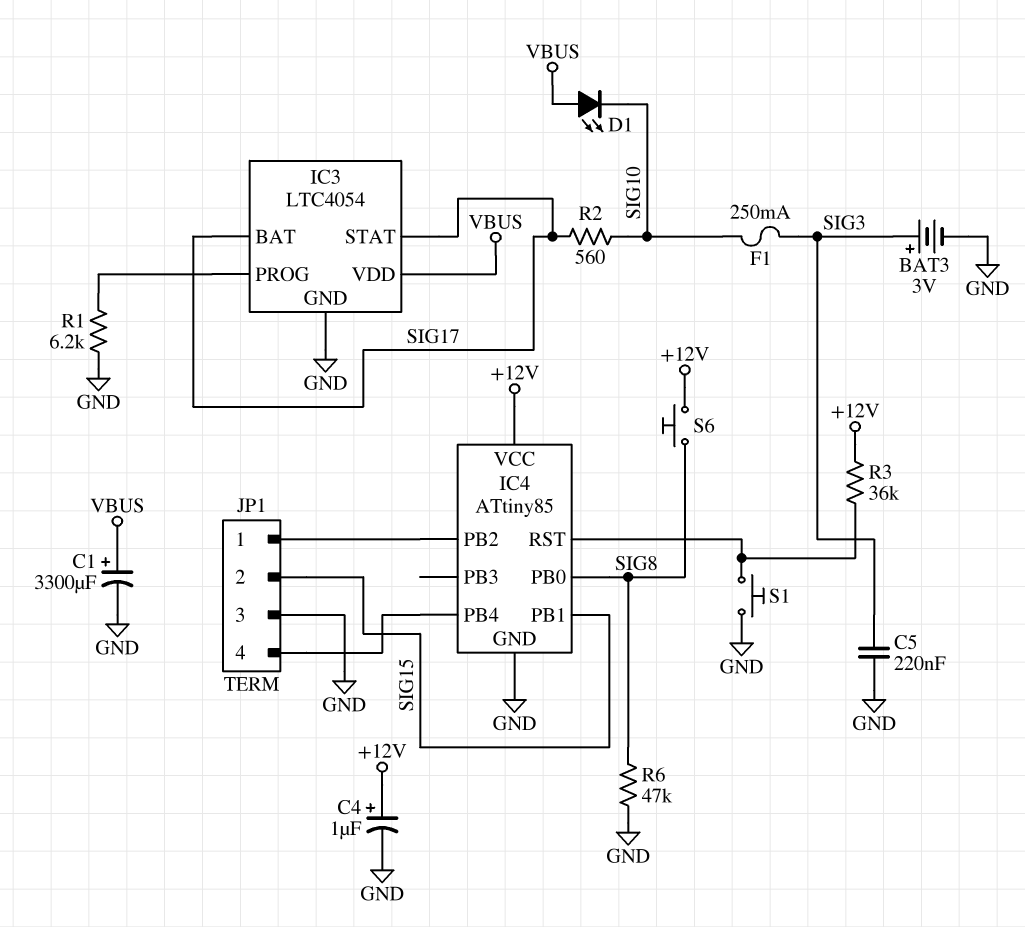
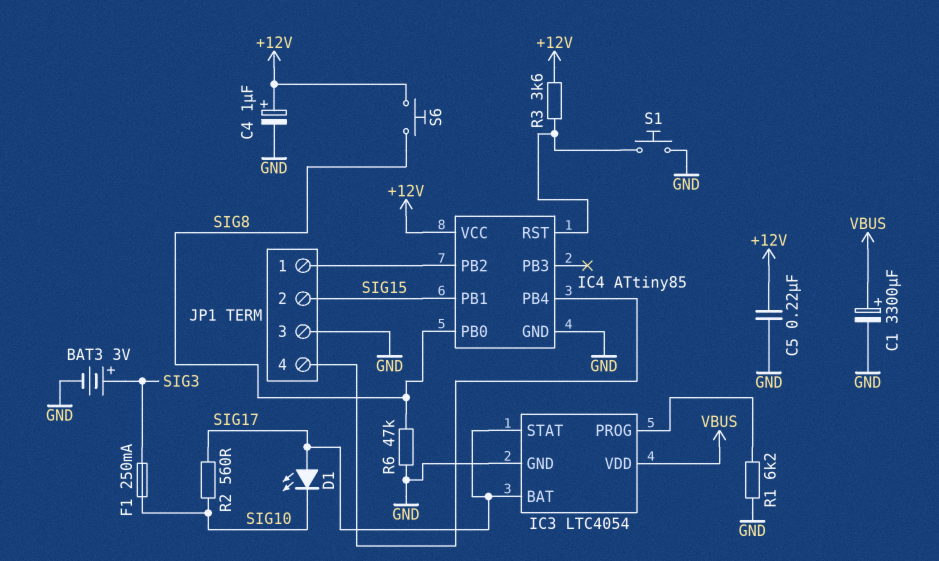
C5: 220nF (GND, SIG3) -> 220nF (+12V, GND)
D1: LED (A VBUS, K SIG10) -> LED (A SIG17, K SIG10)
R3: 36k (+12V, IC4/RST) -> 3.6k (+12V, IC4/RST)

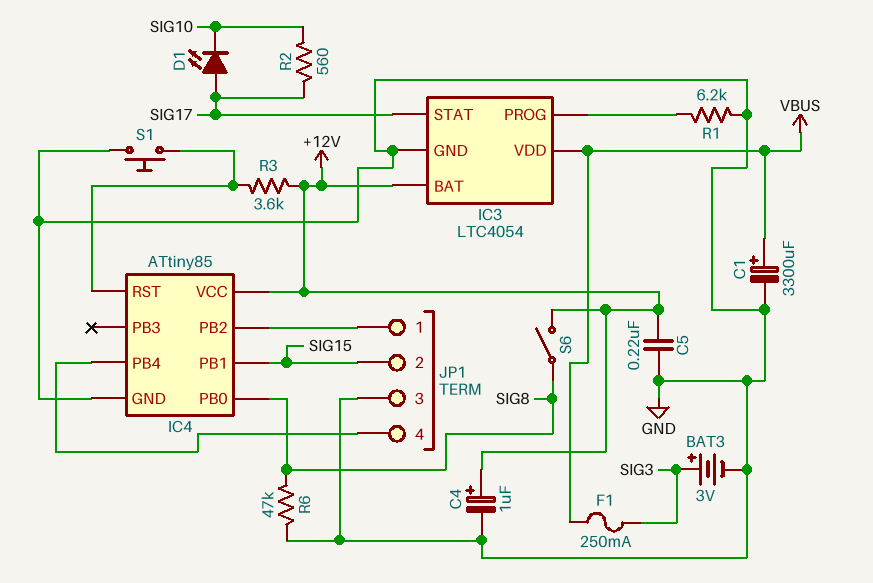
F1: 250mA (SIG3, SIG10) -> 250mA (SIG3, VBUS)
IC3 pin BAT: SIG17 -> +12V
S6: button (+12V, SIG8) -> switch (+12V, SIG8)

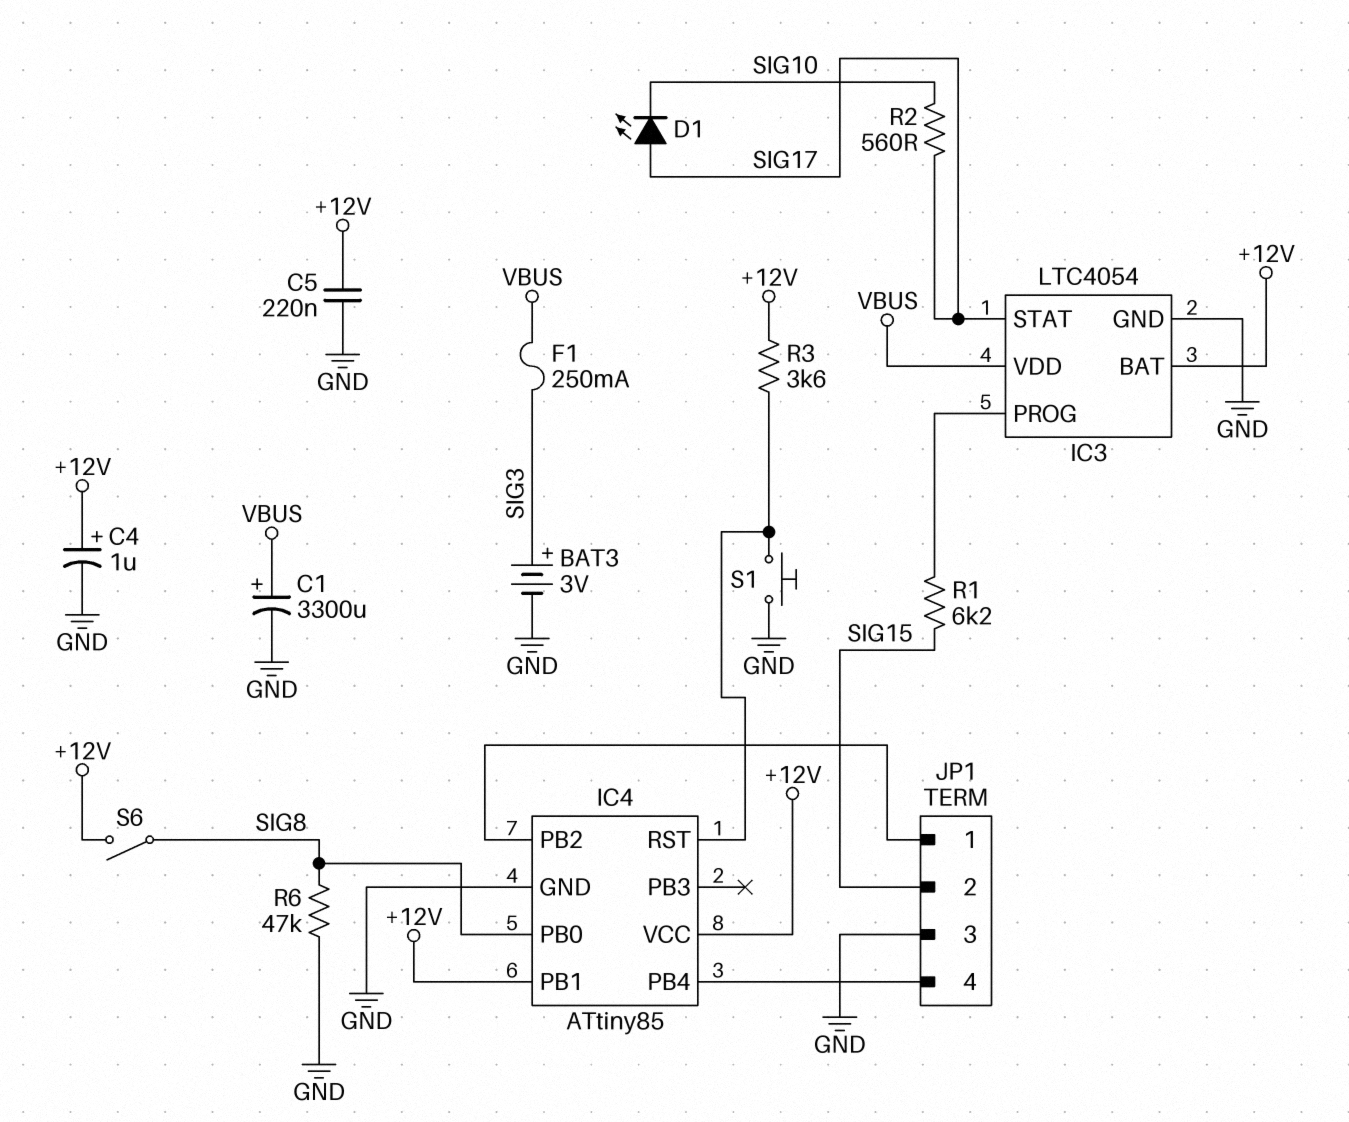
IC4 pin PB1: SIG15 -> +12V
R1: 6.2k (GND, IC3/PROG) -> 6.2k (IC3/PROG, SIG15)

